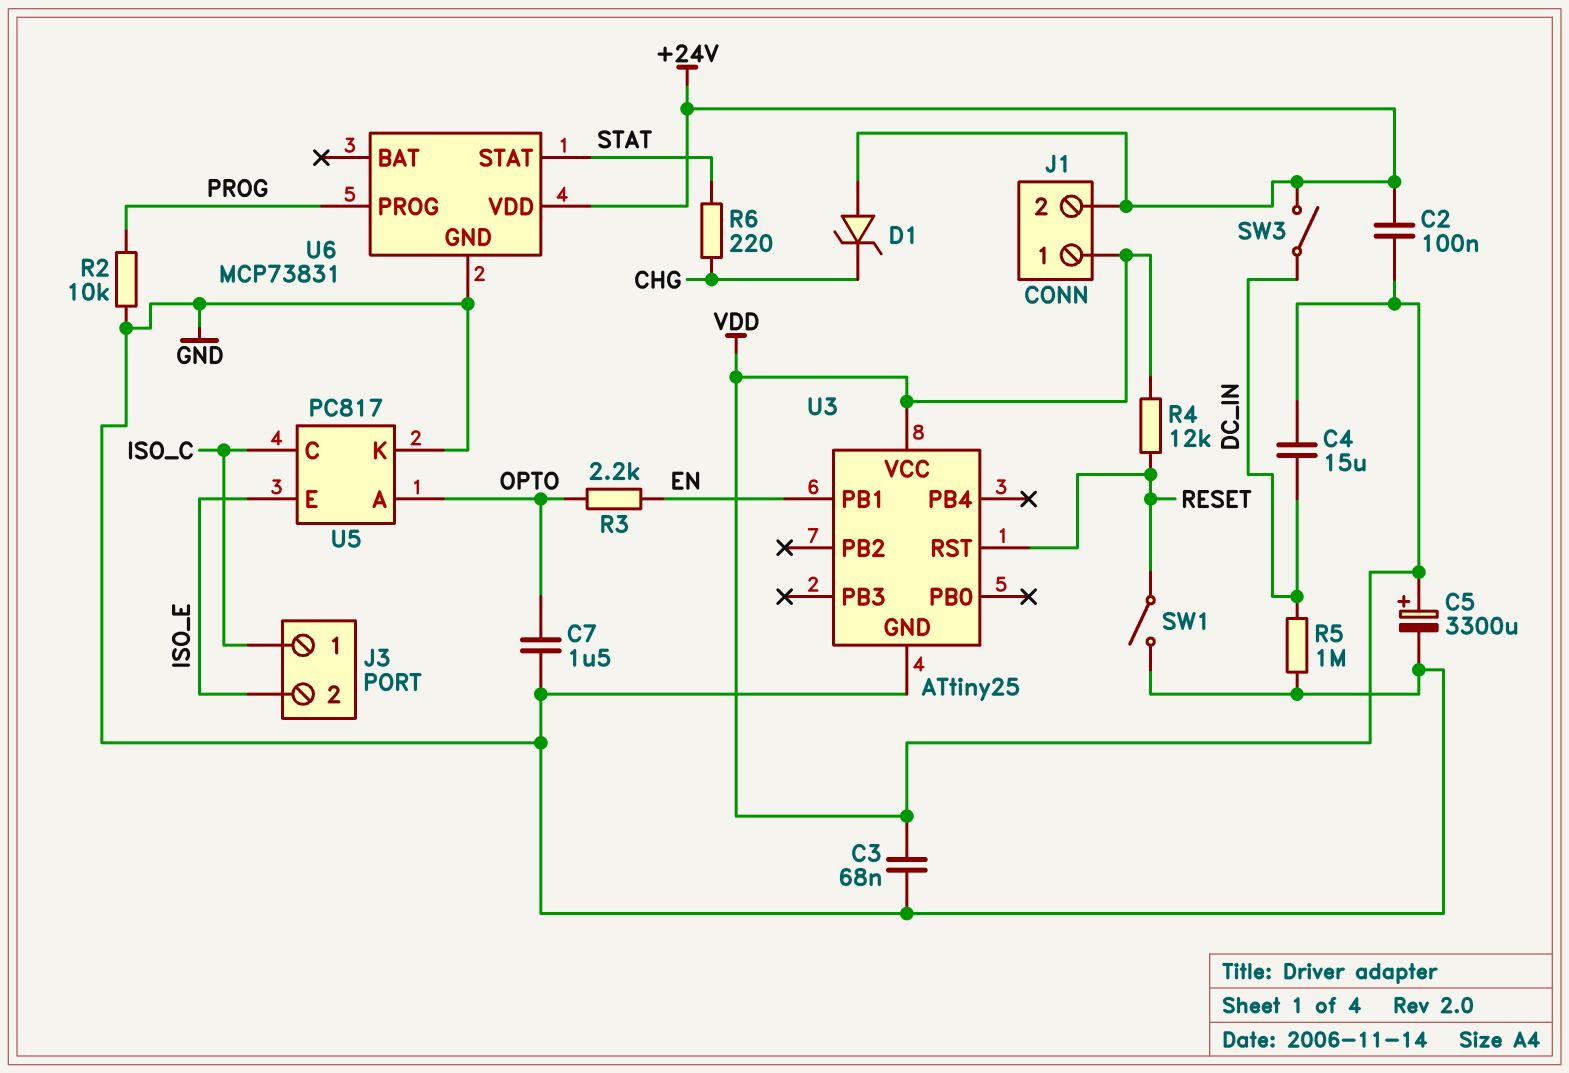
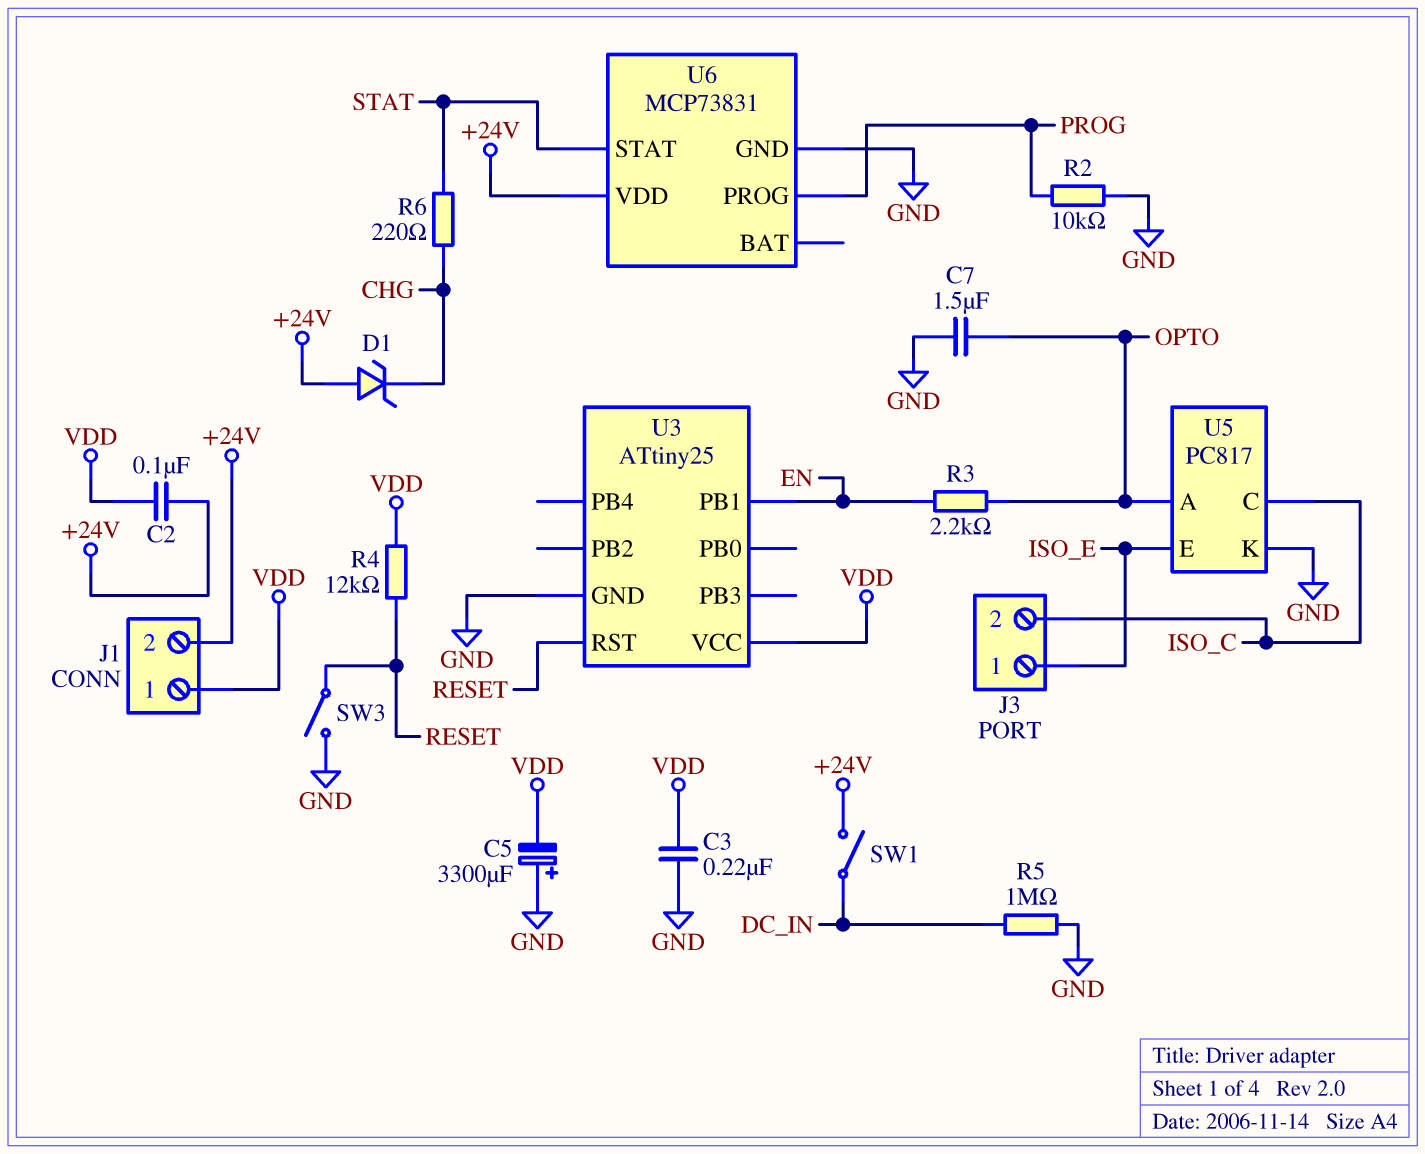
C3: 68nF (GND, VDD) -> 220nF (GND, VDD)
C4: 15uF (DC_IN, VDD) -> none
C5: 3300uF (plus VDD, minus GND) -> 3300uF (plus GND, minus VDD)
J3 pin 1: ISO_C -> ISO_E
J3 pin 2: ISO_E -> ISO_C
SW1: switch (GND, RESET) -> switch (+24V, DC_IN)
SW3: switch (+24V, DC_IN) -> switch (GND, RESET)

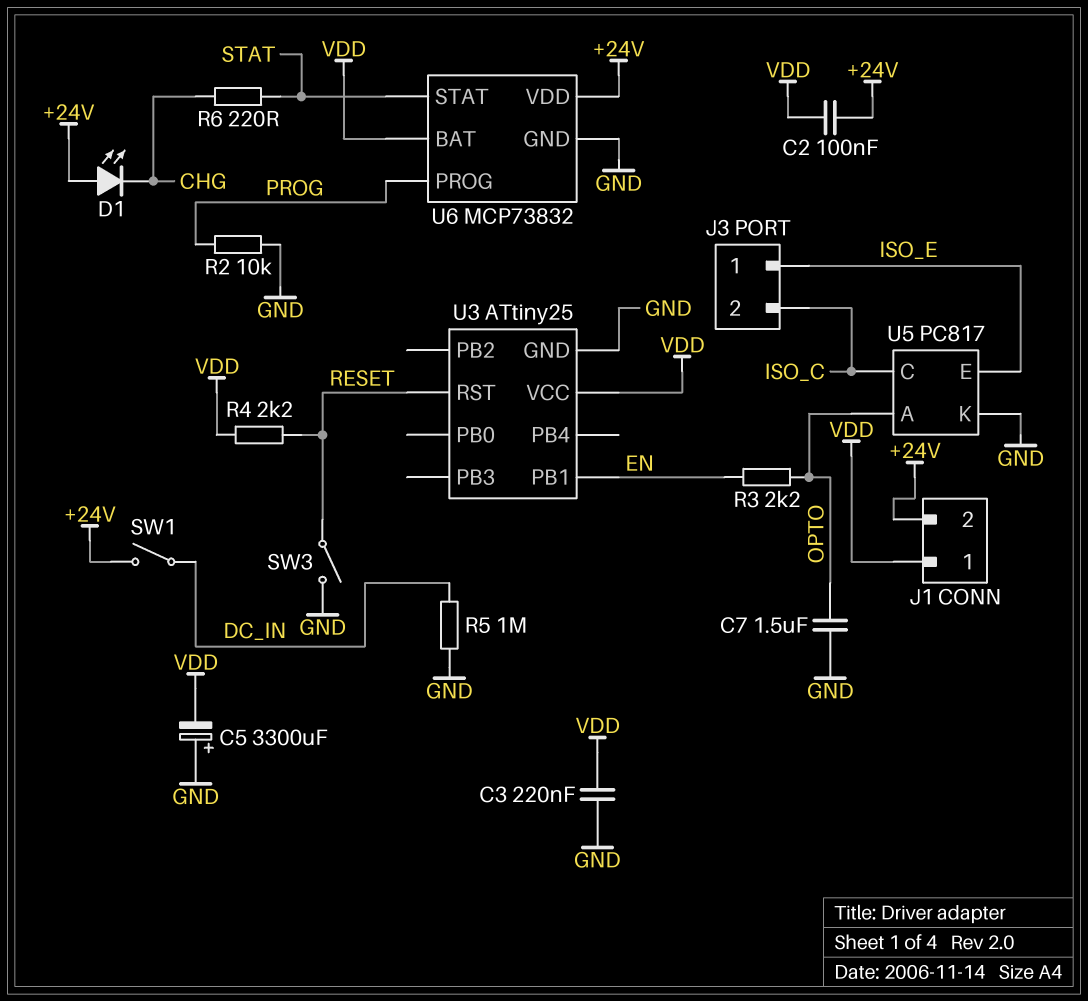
D1: zener (A +24V, K CHG) -> LED (A +24V, K CHG)
R4: 12k (RESET, VDD) -> 2.2k (RESET, VDD)
U6: MCP73831 -> MCP73832
U6 pin BAT: none -> VDD

